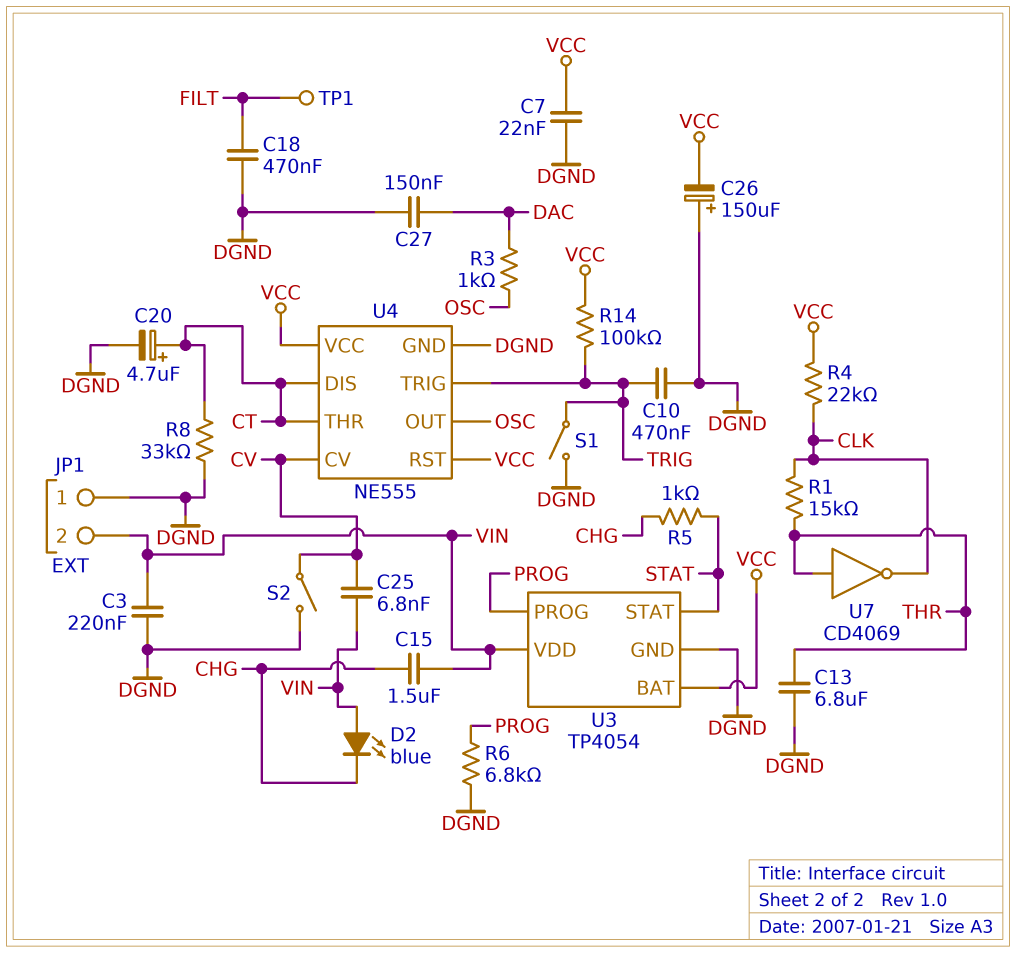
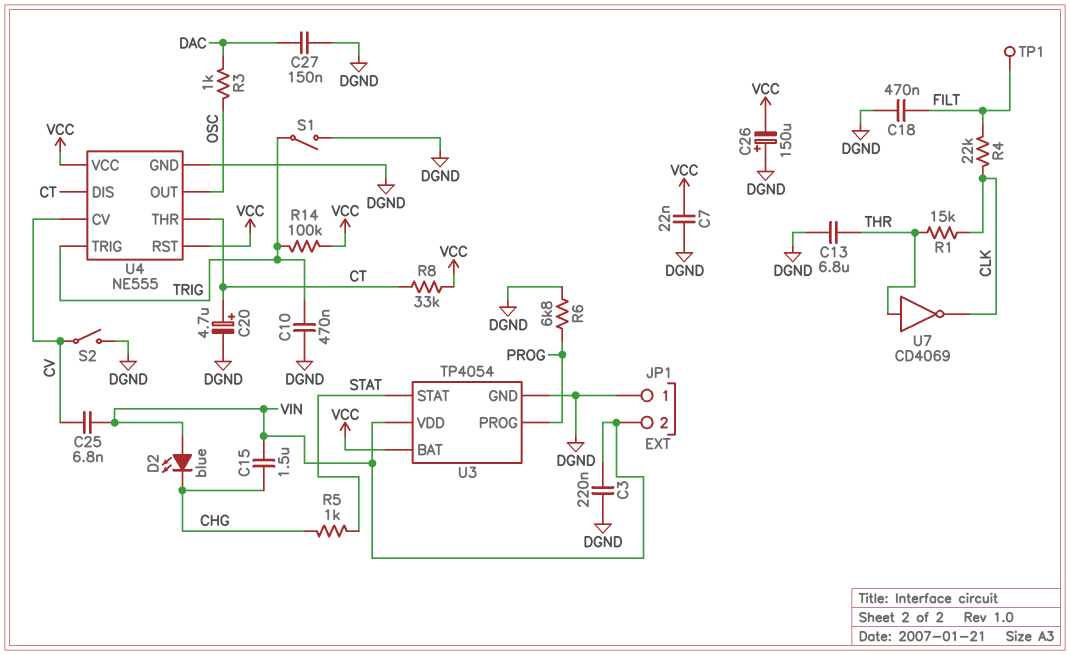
R4: 22k (CLK, VCC) -> 22k (CLK, FILT)
R8: 33k (CT, DGND) -> 33k (CT, VCC)

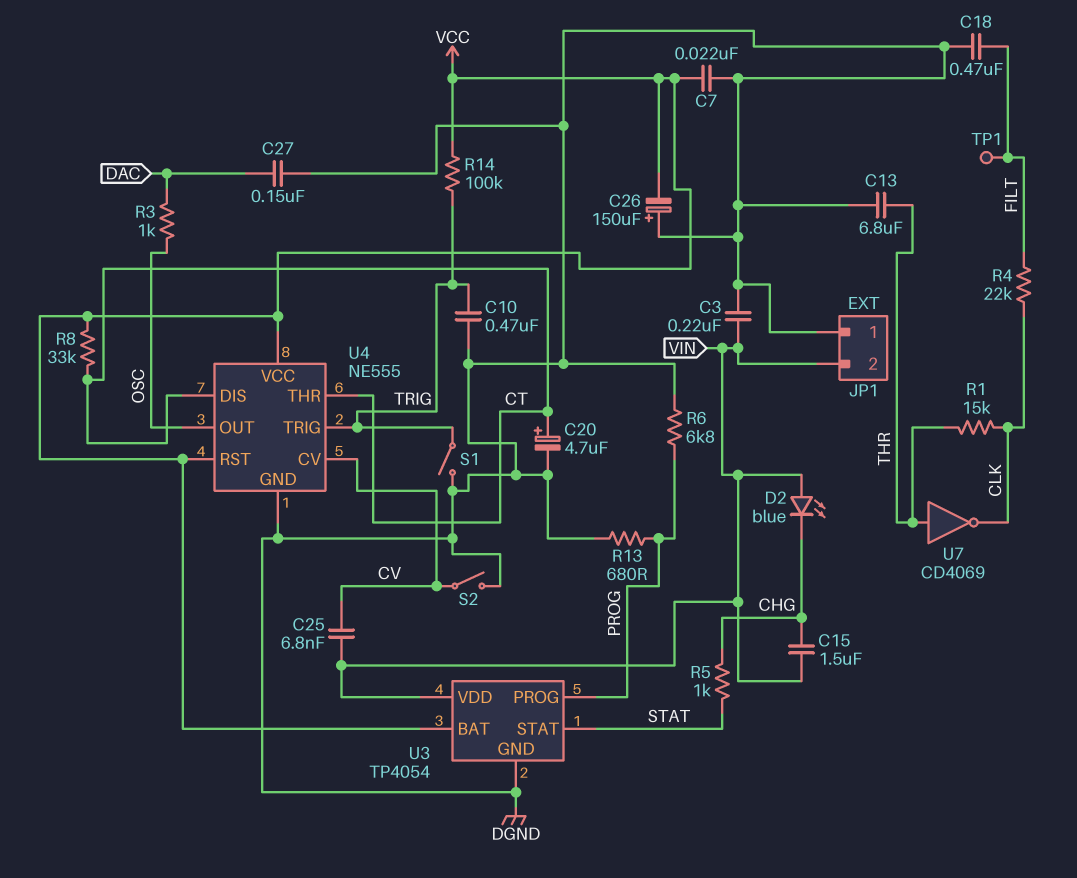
R13: none -> 680 (DGND, PROG)

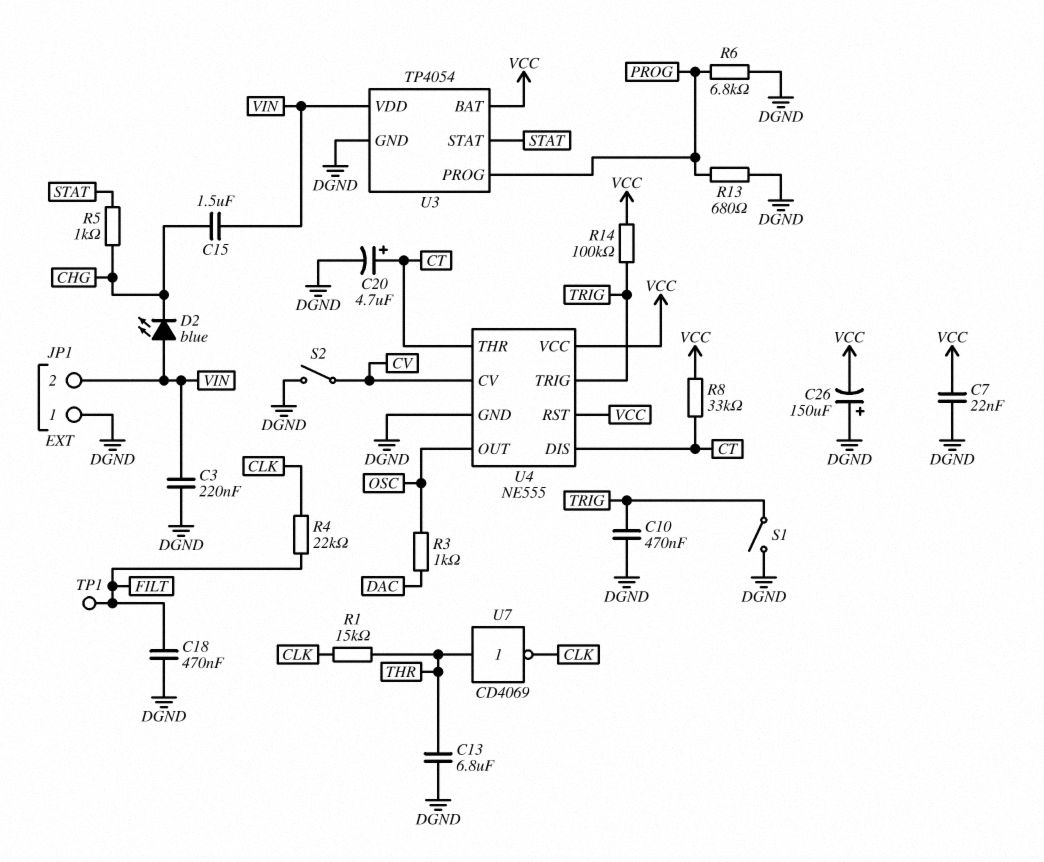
C25: 6.8nF (CV, VIN) -> none
C27: 150nF (DAC, DGND) -> none

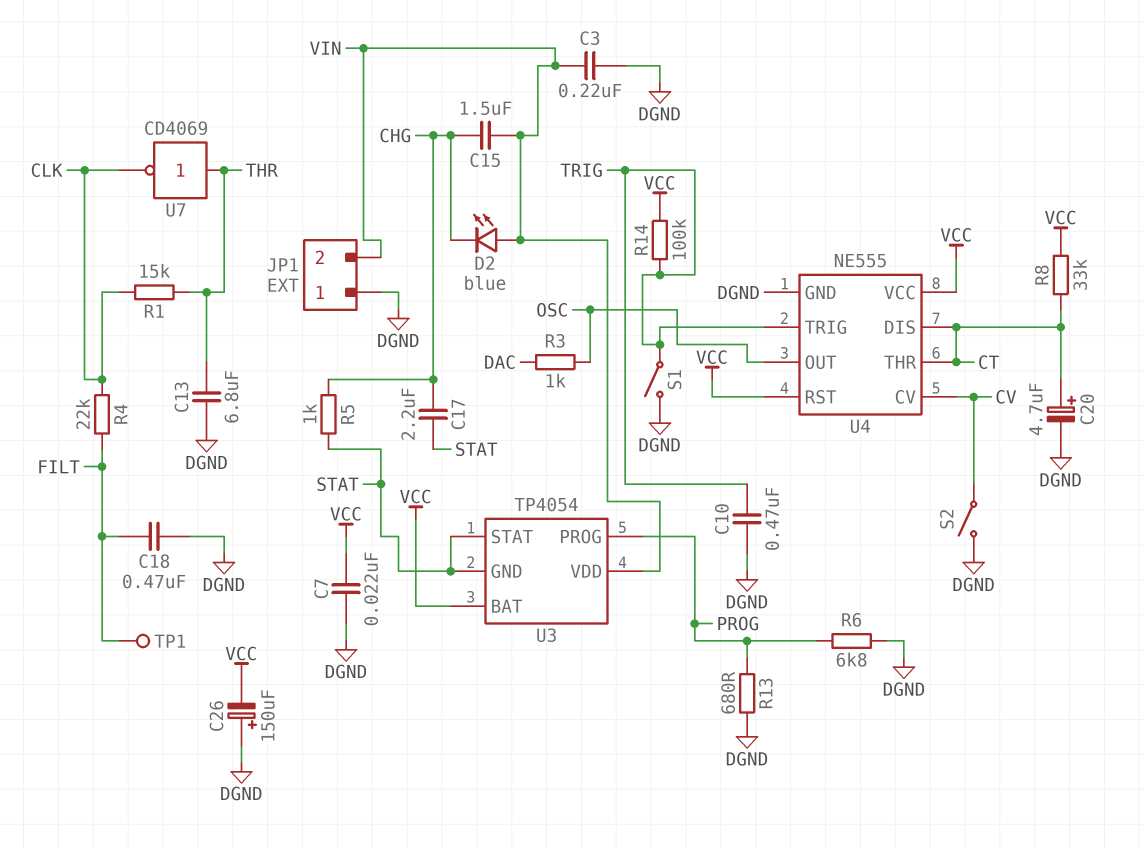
C17: none -> 2.2uF (CHG, STAT)
U3 pin GND: DGND -> STAT

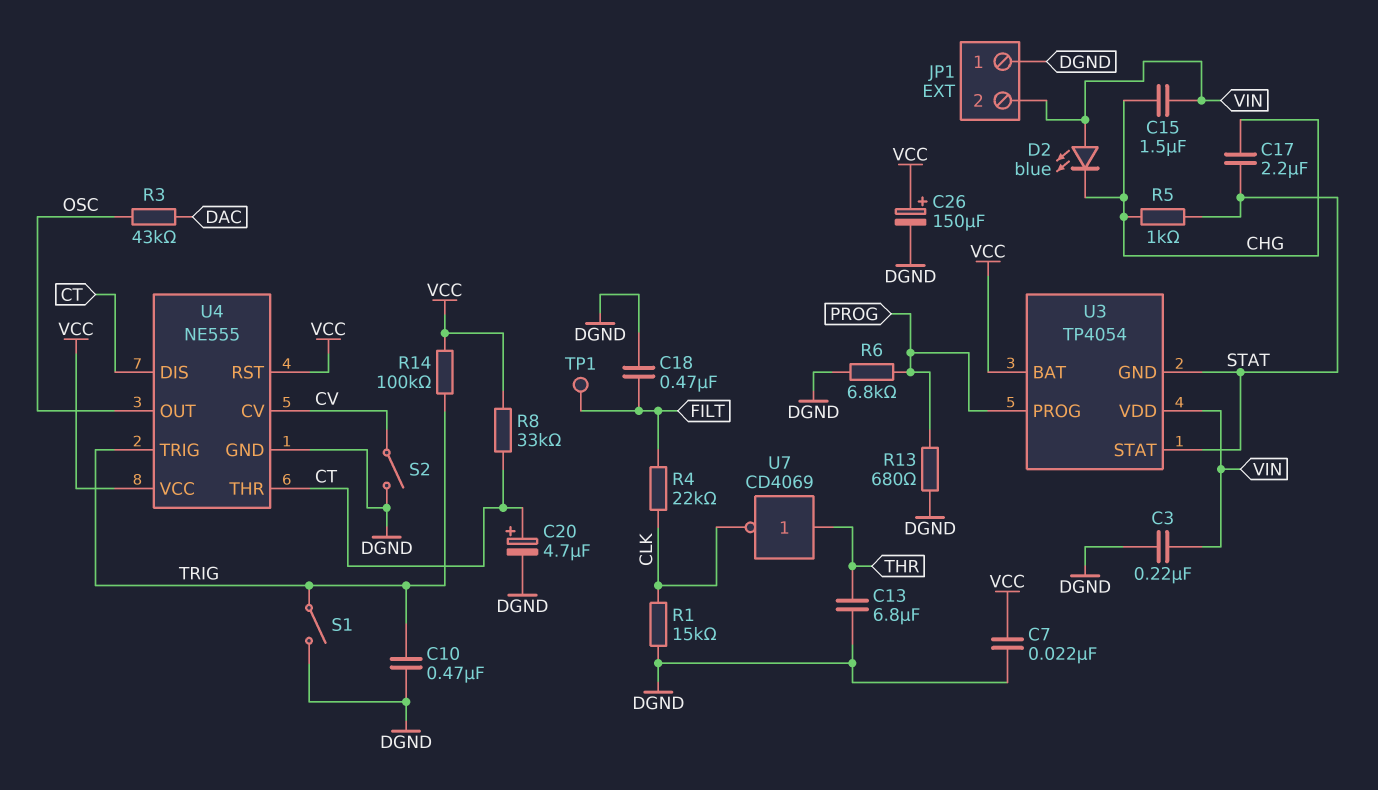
C26: 150uF (plus DGND, minus VCC) -> 150uF (plus VCC, minus DGND)
R1: 15k (CLK, THR) -> 15k (CLK, DGND)
R3: 1k (DAC, OSC) -> 43k (DAC, OSC)

